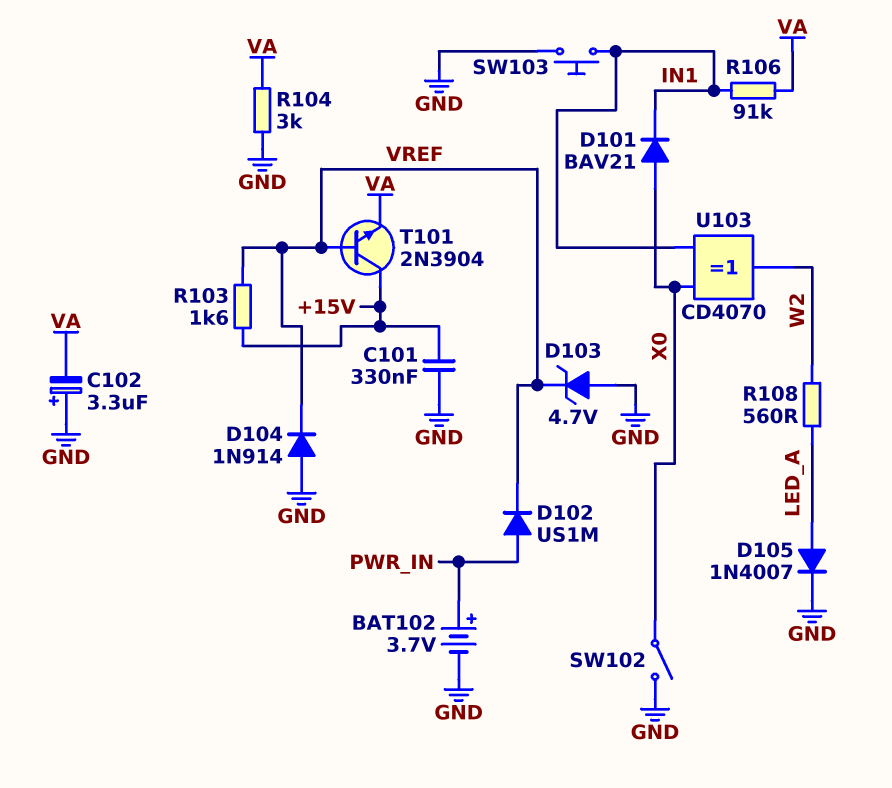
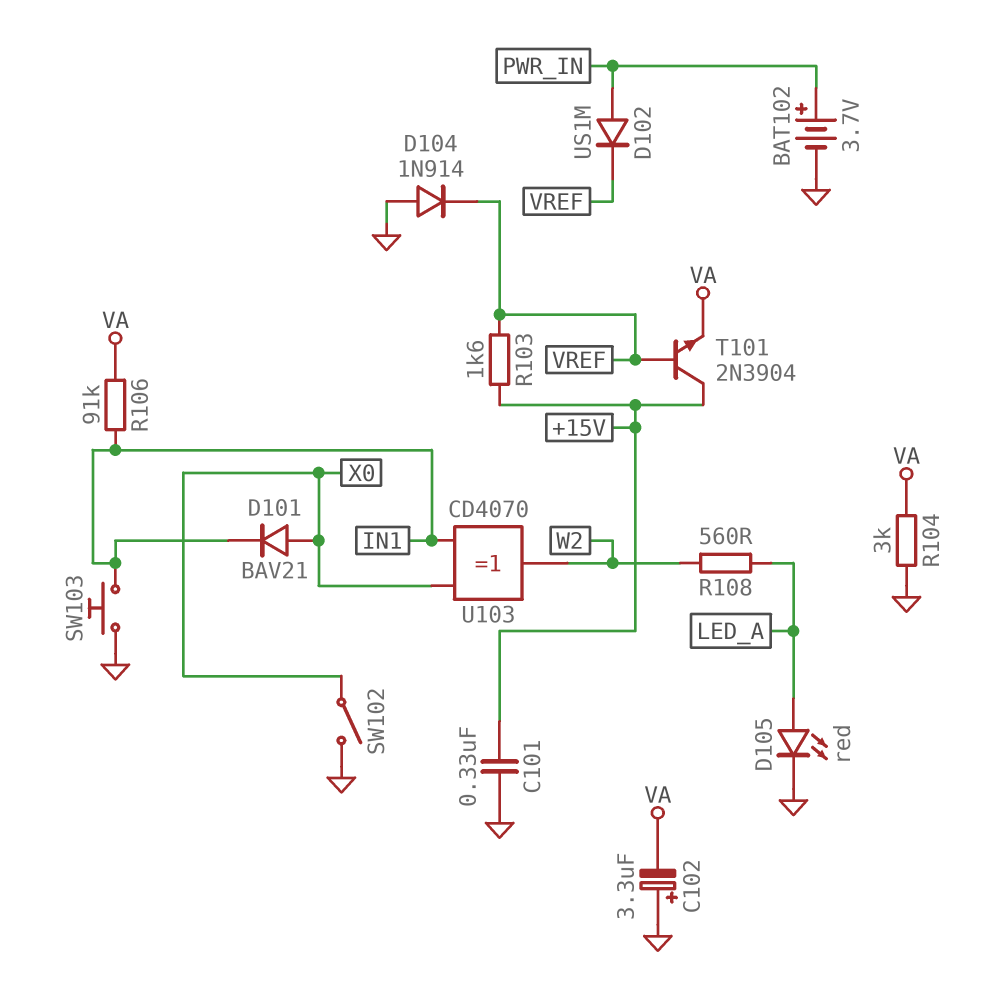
D103: zener 4.7V (A GND, K VREF) -> none
D105: diode 1N4007 (A LED_A, K GND) -> LED red (A LED_A, K GND)

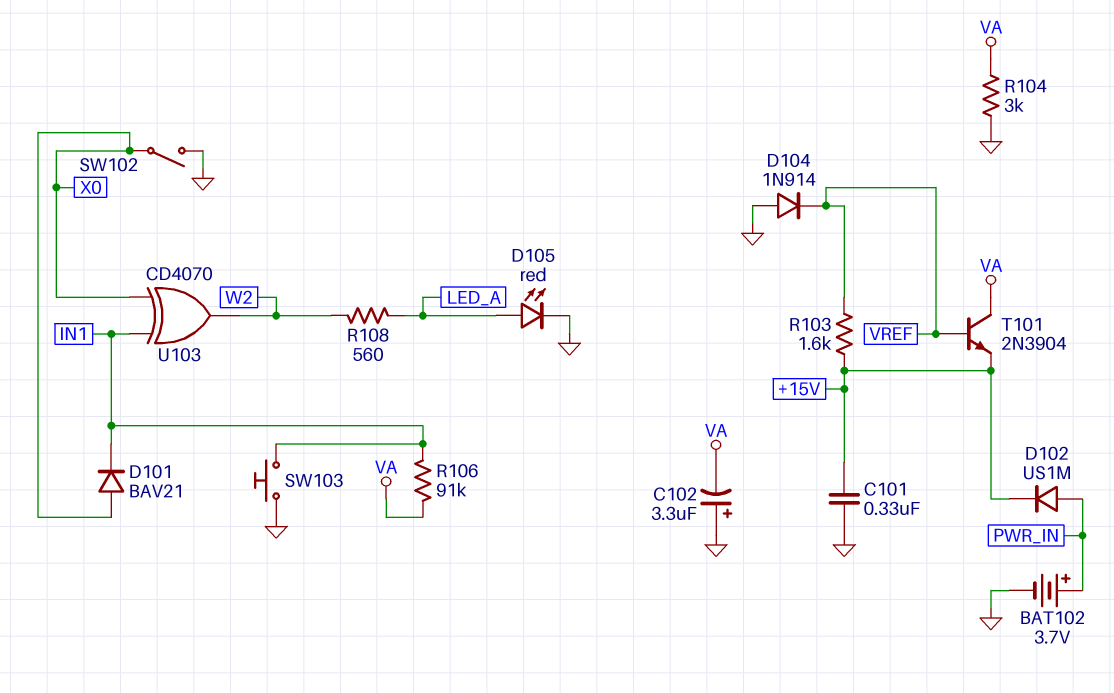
D102: diode US1M (A PWR_IN, K VREF) -> diode US1M (A PWR_IN, K +15V)
T101: NPN 2N3904 (B VREF, C +15V, E VA) -> NPN 2N3904 (B VREF, C VA, E +15V)

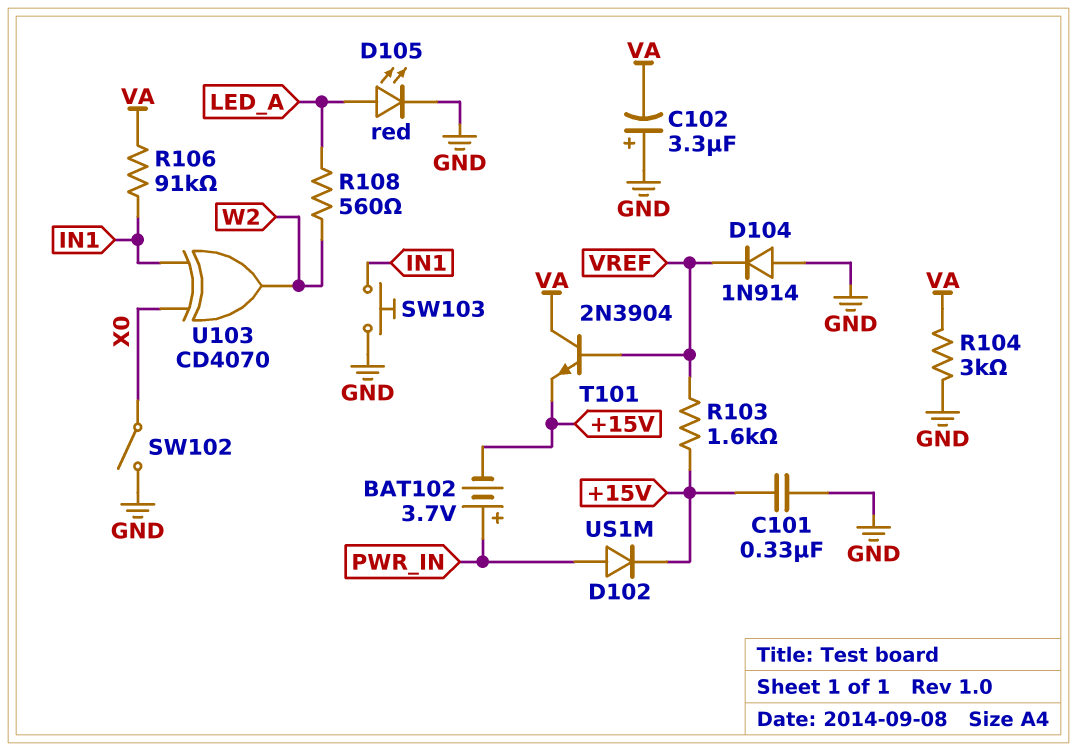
BAT102: 3.7V (plus PWR_IN, minus GND) -> 3.7V (plus PWR_IN, minus +15V)
D101: diode BAV21 (A X0, K IN1) -> none

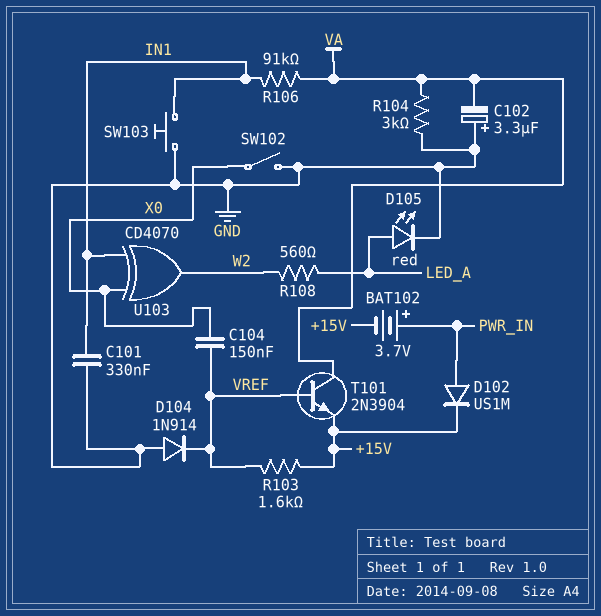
C101: 330nF (+15V, GND) -> 330nF (GND, IN1)
C104: none -> 150nF (VREF, X0)

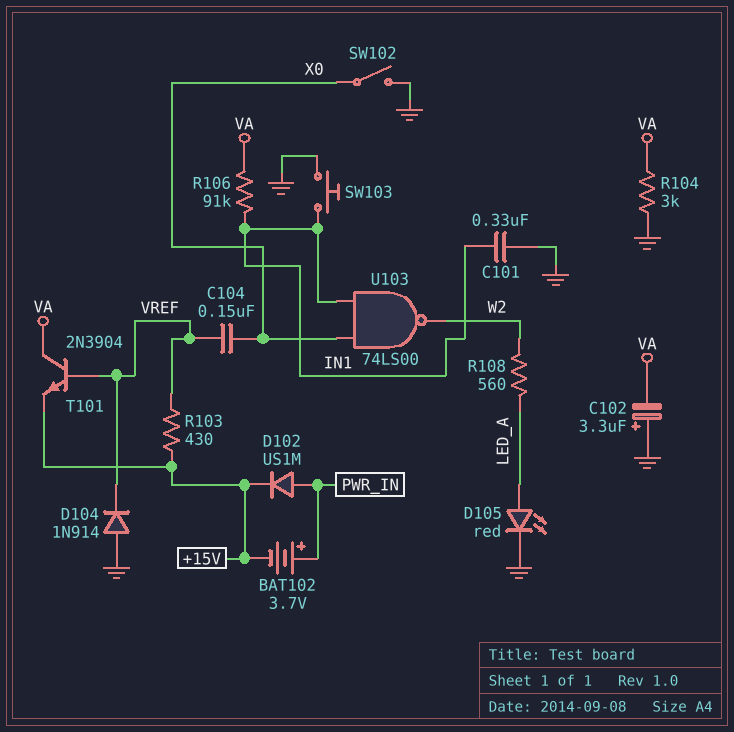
R103: 1.6k (+15V, VREF) -> 430 (+15V, VREF)
U103: XOR CD4070 (in IN1, in X0, out W2) -> NAND 74LS00 (in IN1, in X0, out W2)

